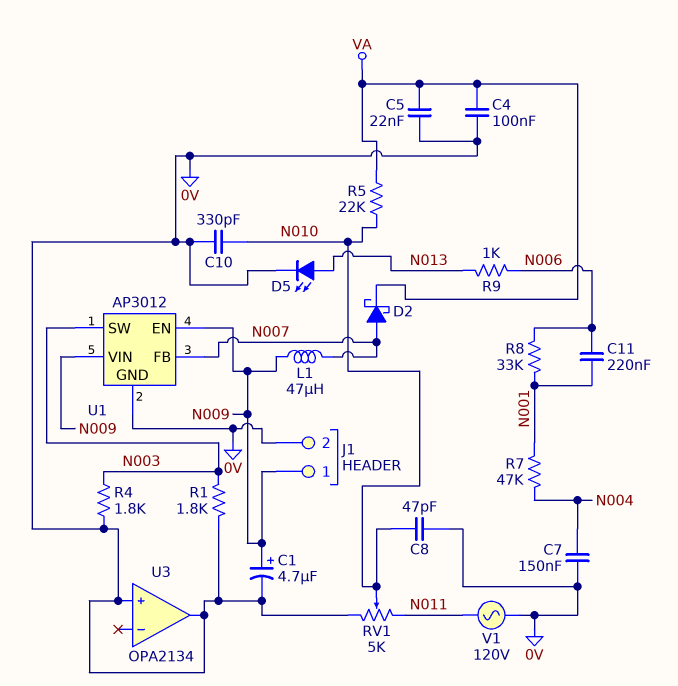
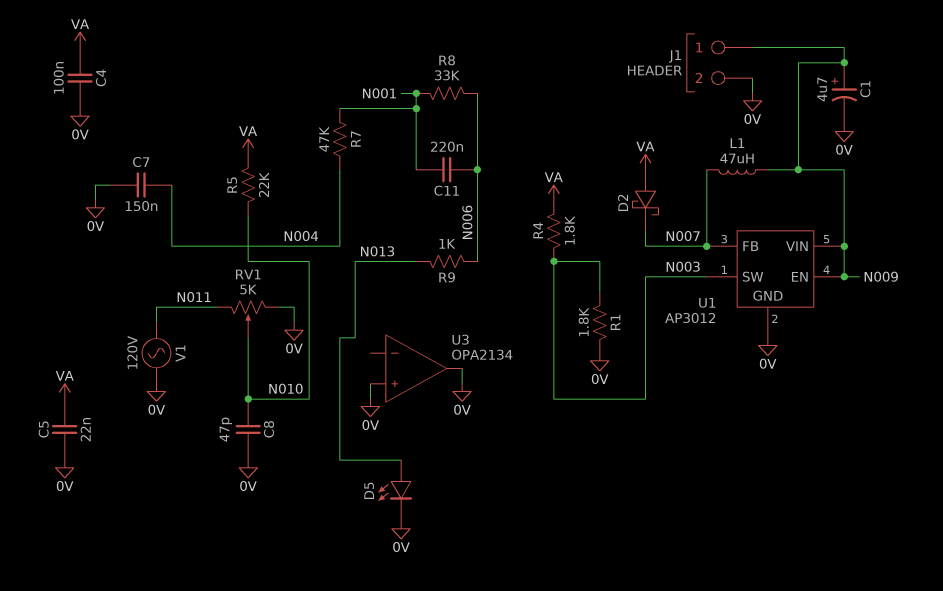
C10: 330pF (0V, N010) -> none
D2: schottky (A N007, K VA) -> schottky (A VA, K N007)
R4: 1.8k (0V, N003) -> 1.8k (N003, VA)

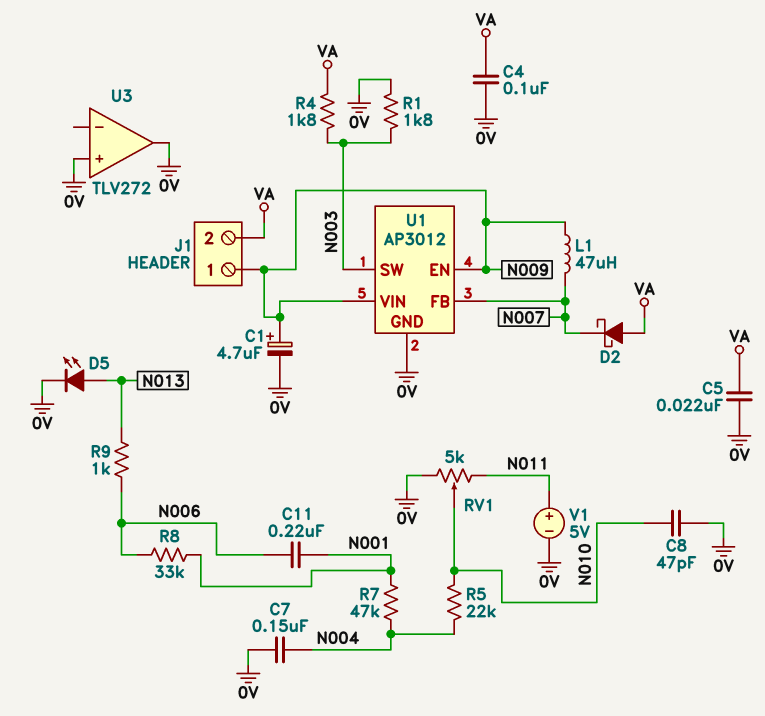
J1 pin 2: 0V -> VA
R5: 22k (N010, VA) -> 22k (N004, N010)
U3: OPA2134 -> TLV272
V1: AC 120V (0V, N011) -> 5V (plus N011, minus 0V)

